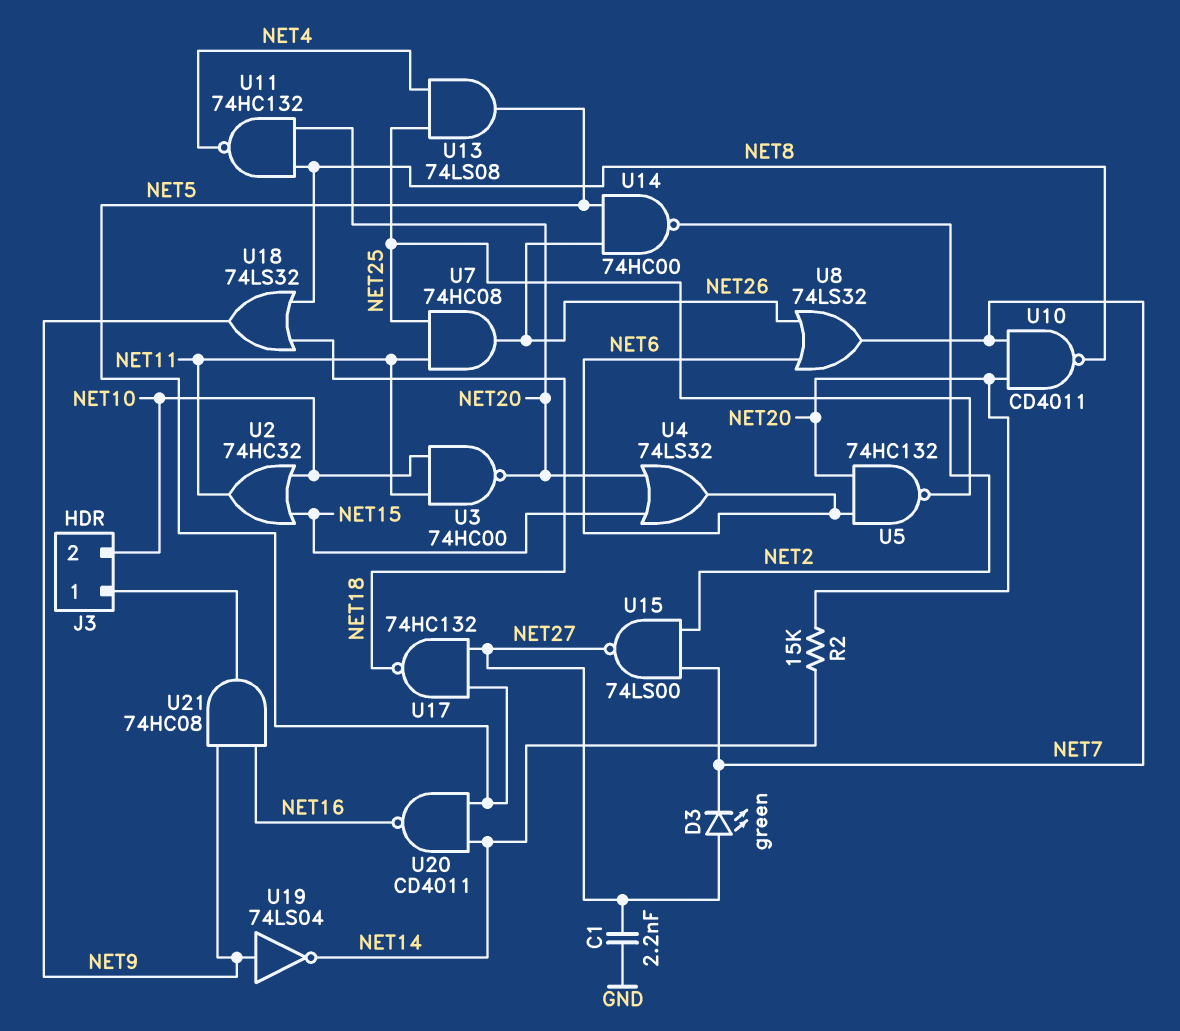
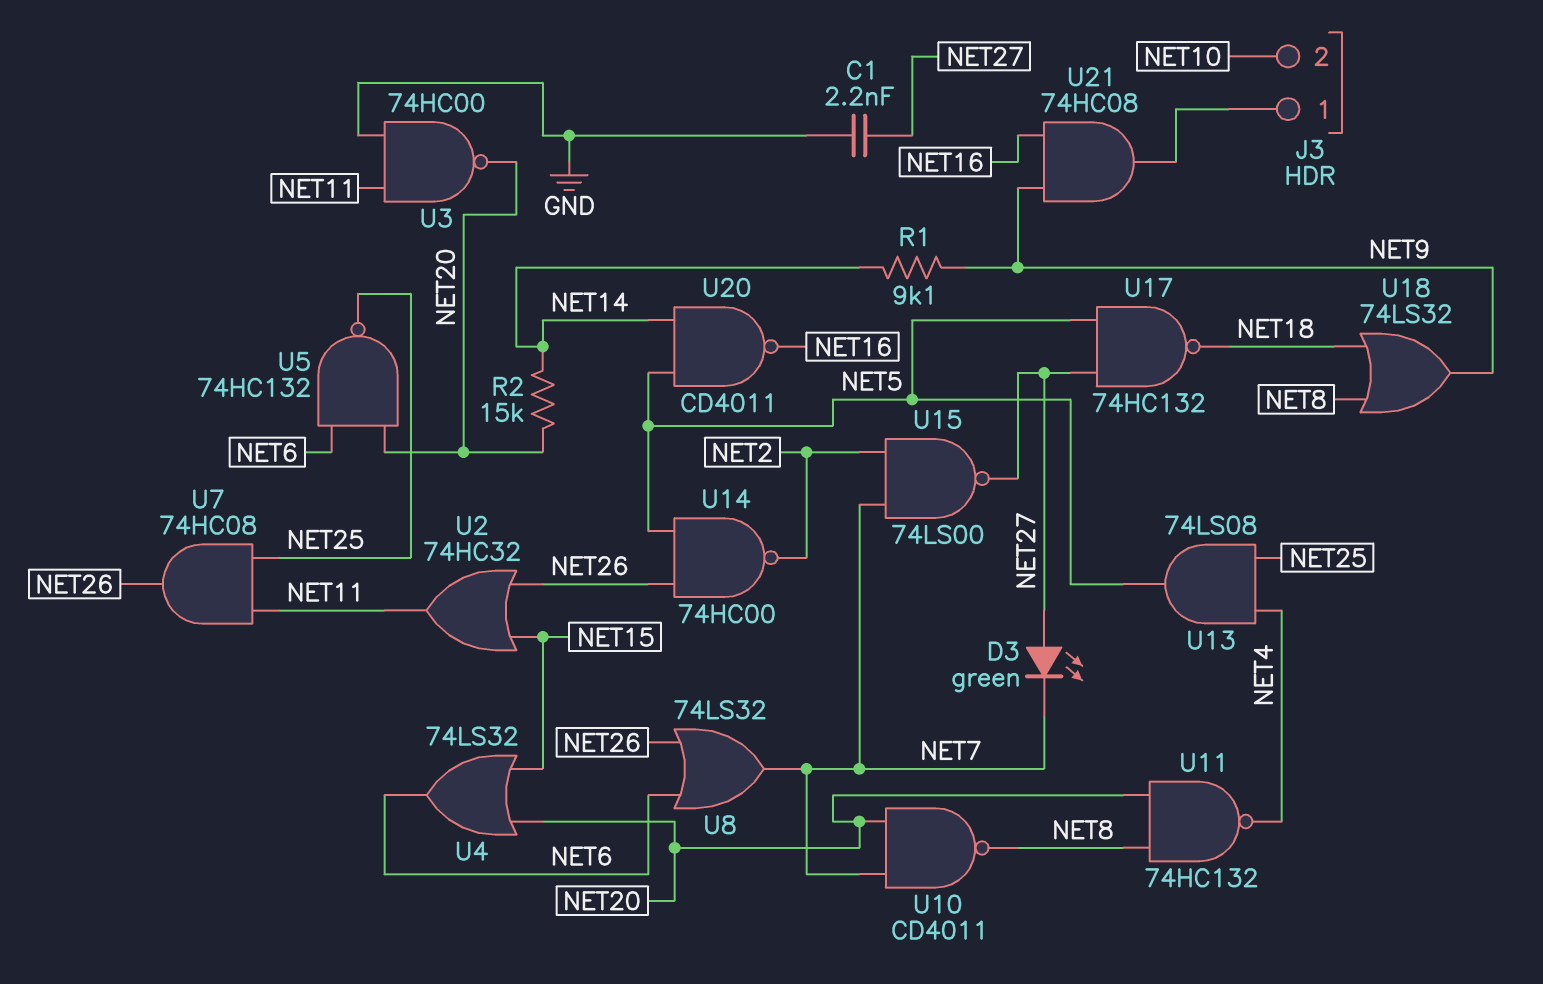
R1: none -> 9.1k (NET9, NET14)
U2: OR 74HC32 (in NET10, in NET15, out NET11) -> OR 74HC32 (in NET15, in NET26, out NET11)
U3: NAND 74HC00 (in NET10, in NET11, out NET20) -> NAND 74HC00 (in GND, in NET11, out NET20)
U19: NOT 74LS04 (in NET9, out NET14) -> none

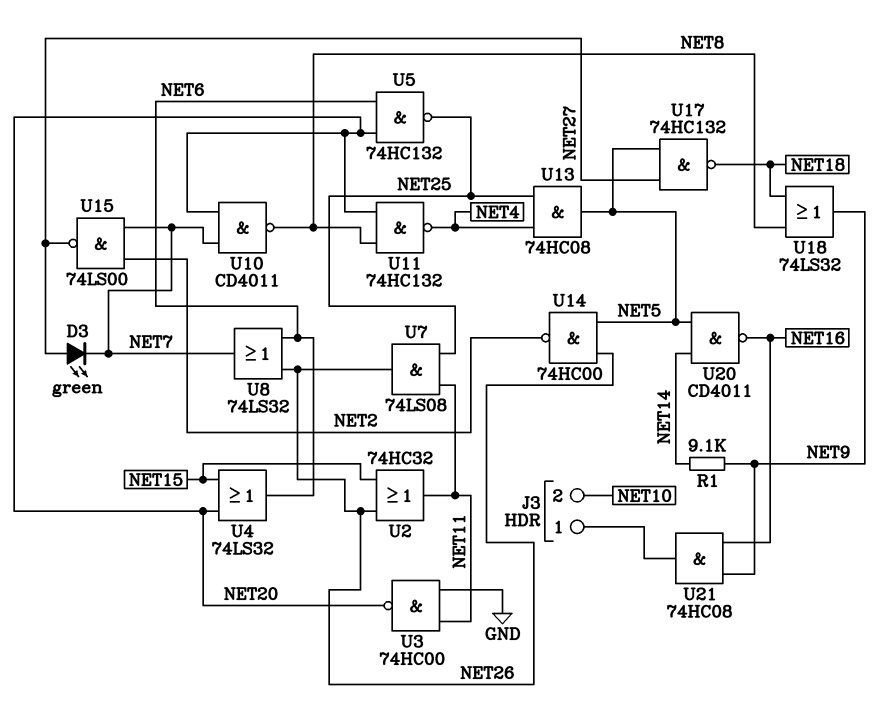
C1: 2.2nF (GND, NET27) -> none
R2: 15k (NET14, NET20) -> none
U7: AND 74HC08 (in NET11, in NET25, out NET26) -> AND 74LS08 (in NET11, in NET25, out NET26)
U13: AND 74LS08 (in NET4, in NET25, out NET5) -> AND 74HC08 (in NET4, in NET25, out NET5)

